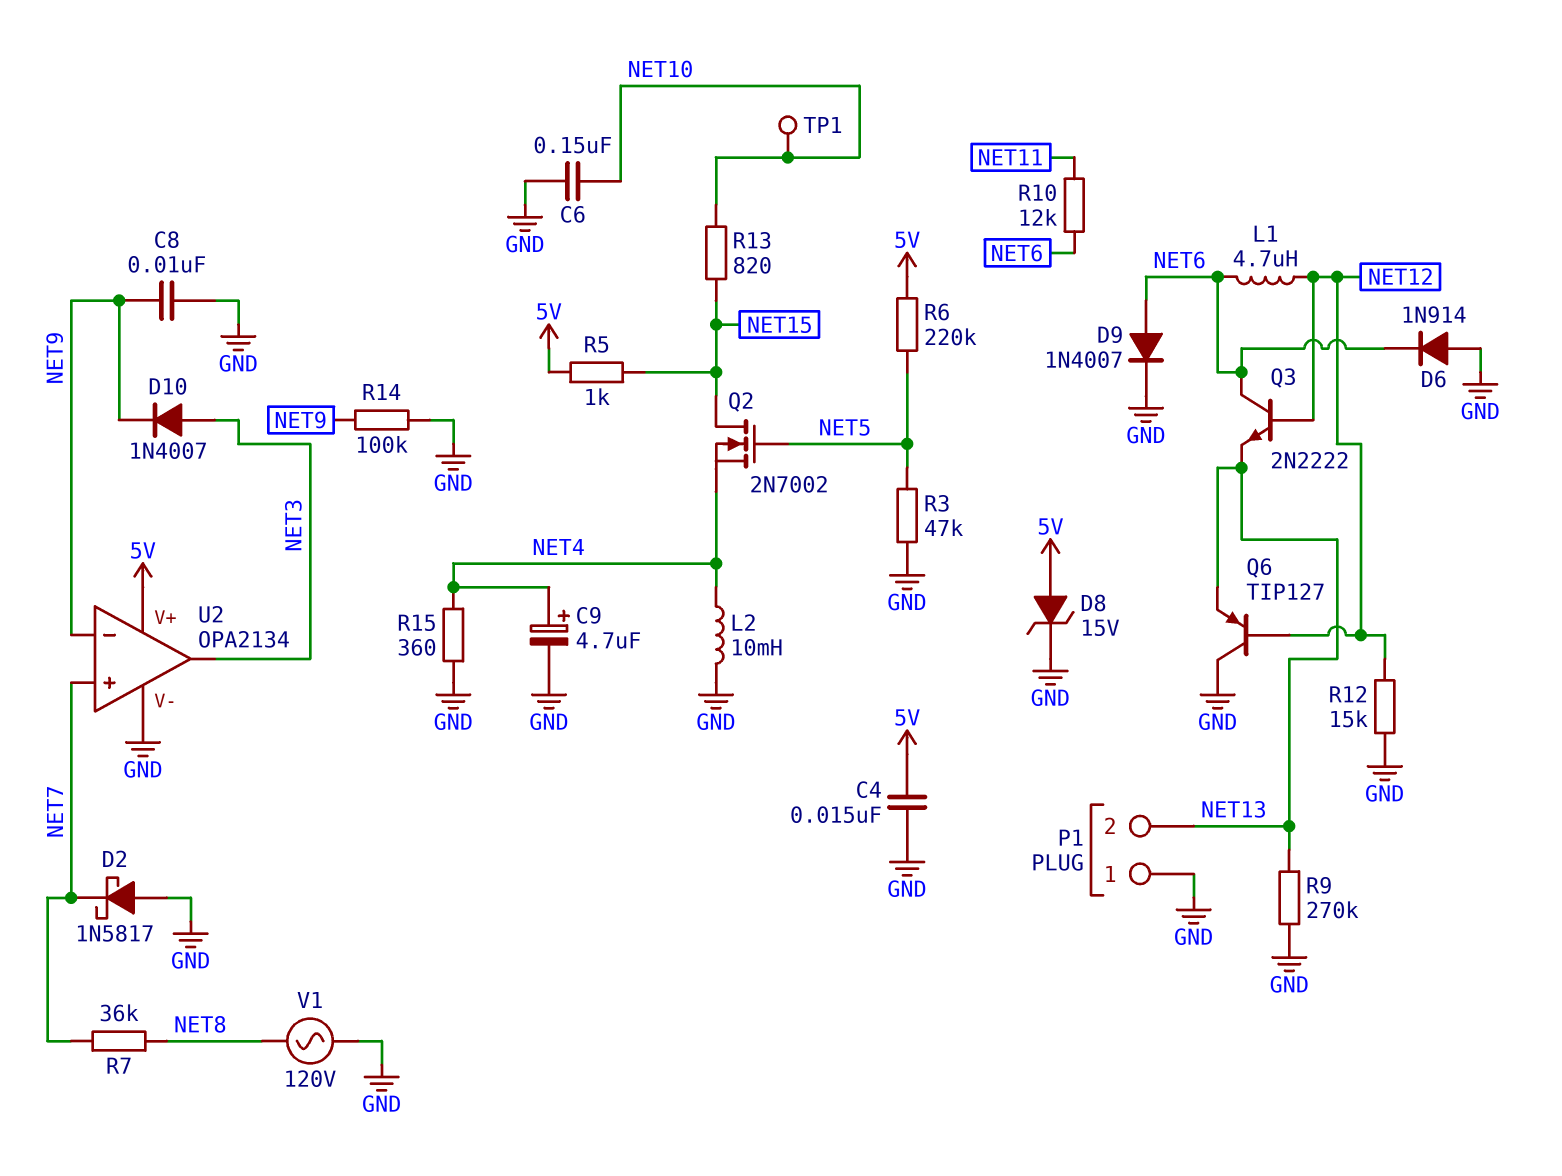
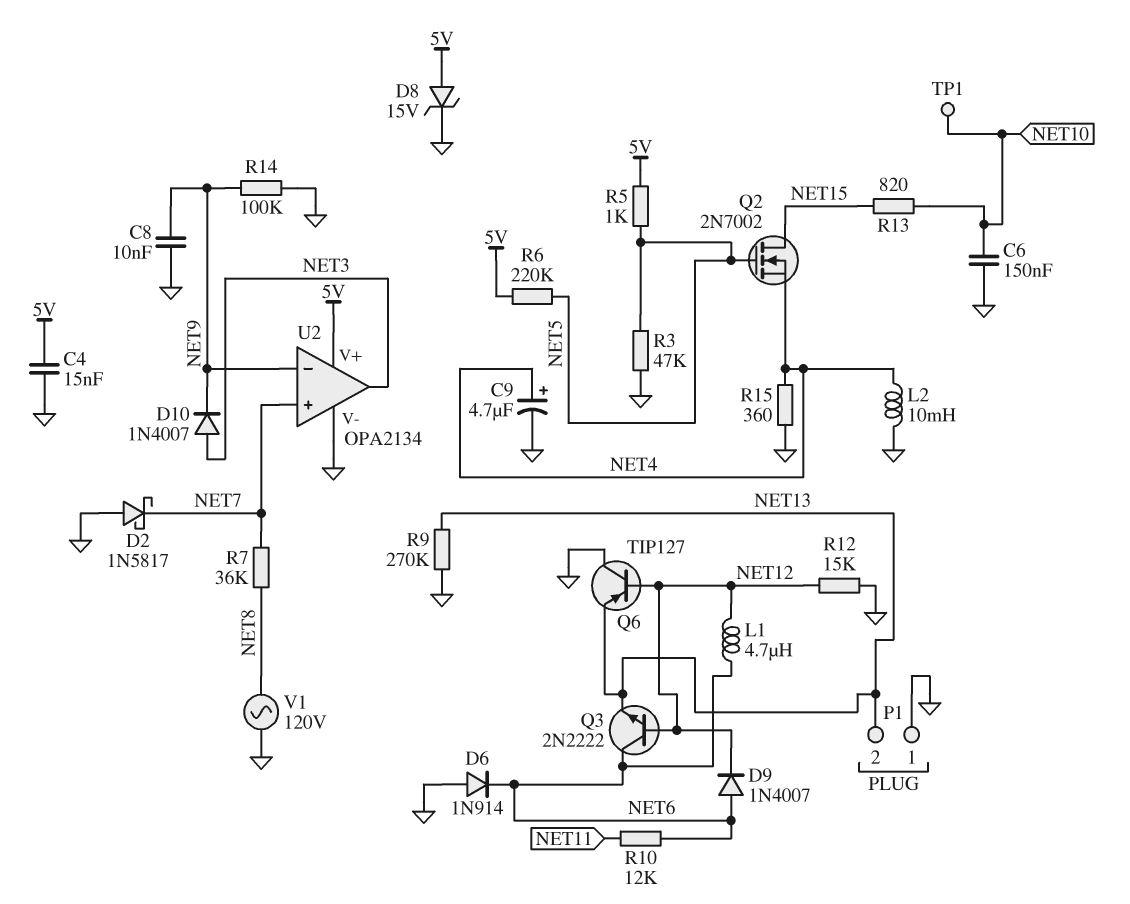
D9: diode 1N4007 (A NET6, K GND) -> diode 1N4007 (A NET6, K NET12)
R5: 1k (5V, NET15) -> 1k (5V, NET5)

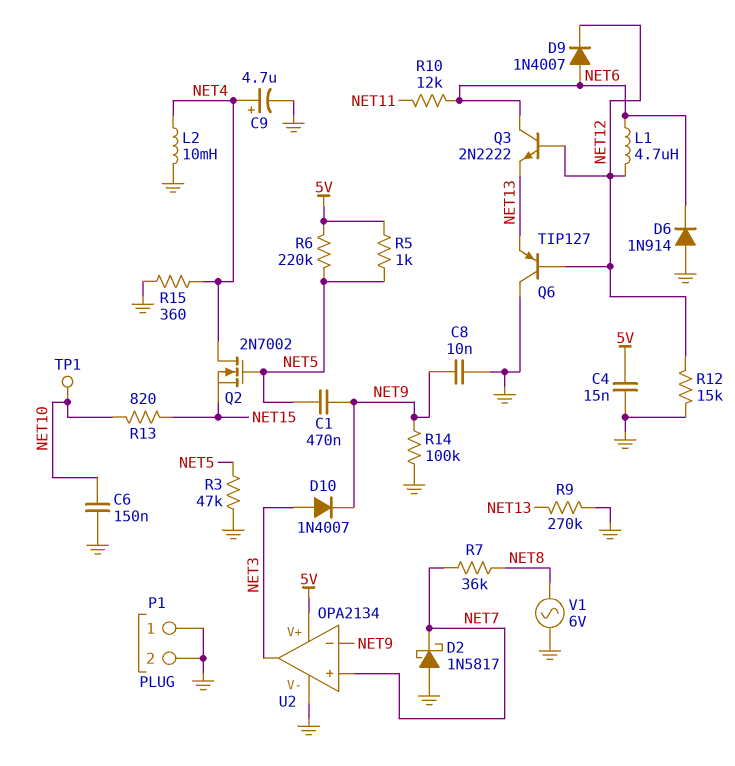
C1: none -> 470nF (NET5, NET9)
D8: zener 15V (A 5V, K GND) -> none
P1 pin 2: NET13 -> GND
Q2: NMOS 2N7002 (G NET5, D NET15, S NET4) -> NMOS 2N7002 (G NET5, D NET4, S NET15)
V1: AC 120V (GND, NET8) -> AC 6V (GND, NET8)

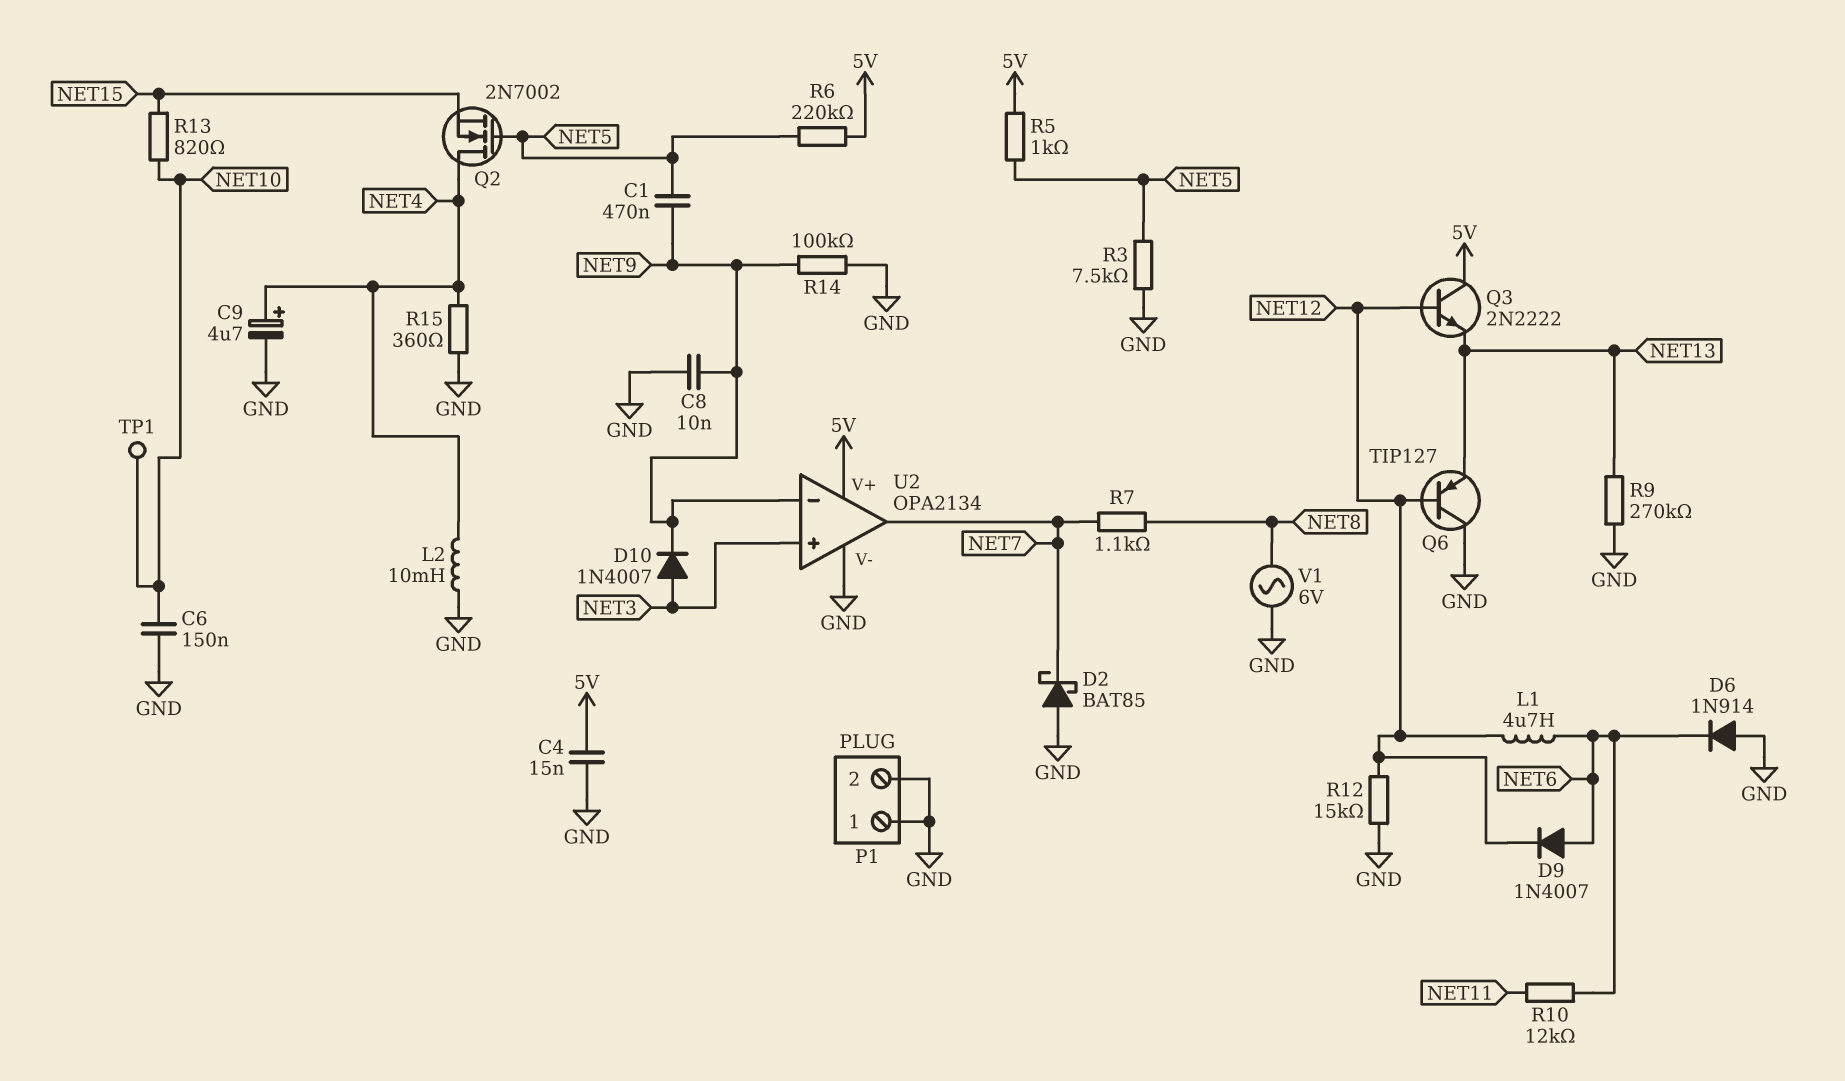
D2: schottky 1N5817 (A GND, K NET7) -> schottky BAT85 (A GND, K NET7)
Q3: NPN 2N2222 (B NET12, C NET6, E NET13) -> NPN 2N2222 (B NET12, C 5V, E NET13)
R3: 47k (GND, NET5) -> 7.5k (GND, NET5)
R7: 36k (NET7, NET8) -> 1.1k (NET7, NET8)
U2 pin in+: NET7 -> NET3
U2 pin out: NET3 -> NET7

